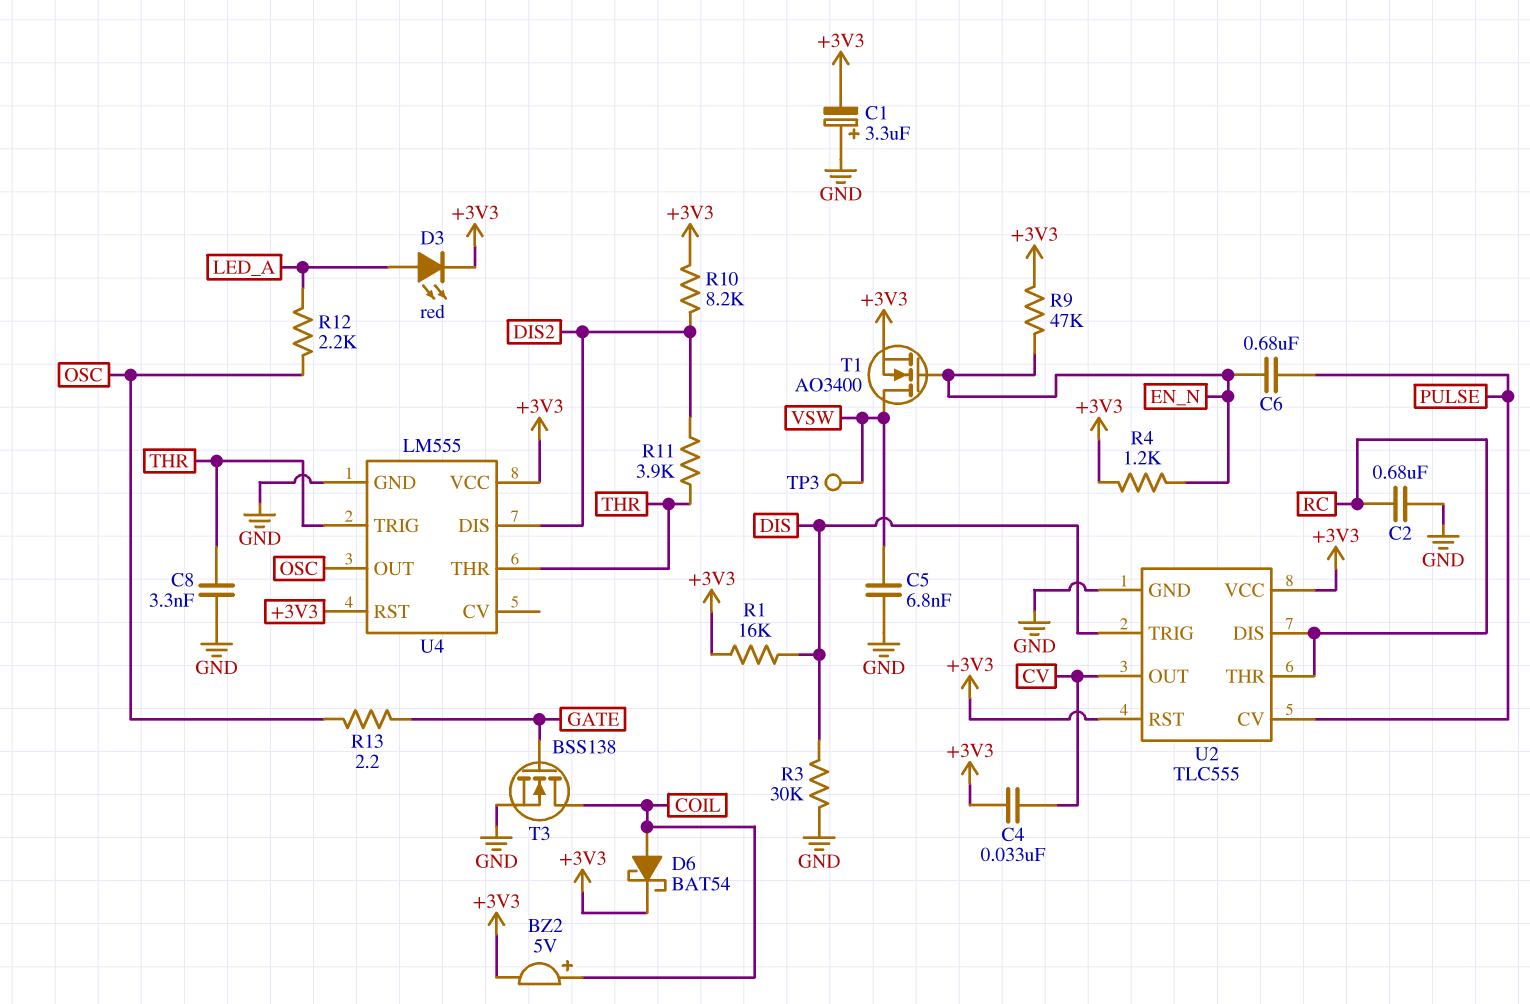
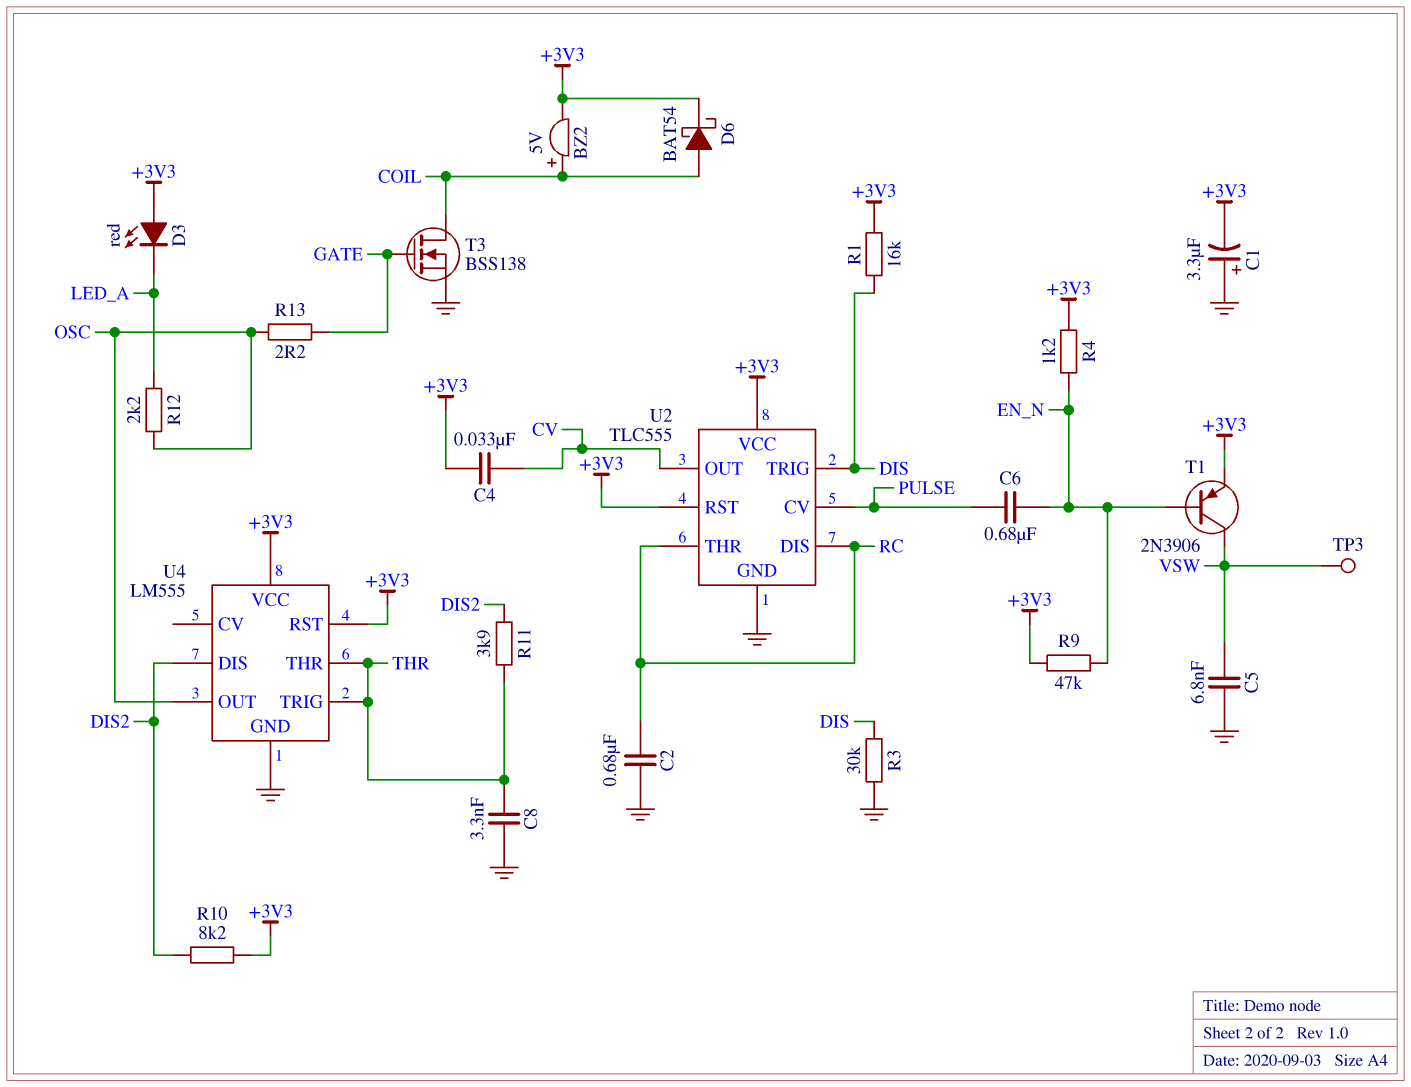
D3: LED red (A LED_A, K +3V3) -> LED red (A +3V3, K LED_A)
T1: NMOS AO3400 (G EN_N, D VSW, S +3V3) -> PNP 2N3906 (B EN_N, C VSW, E +3V3)

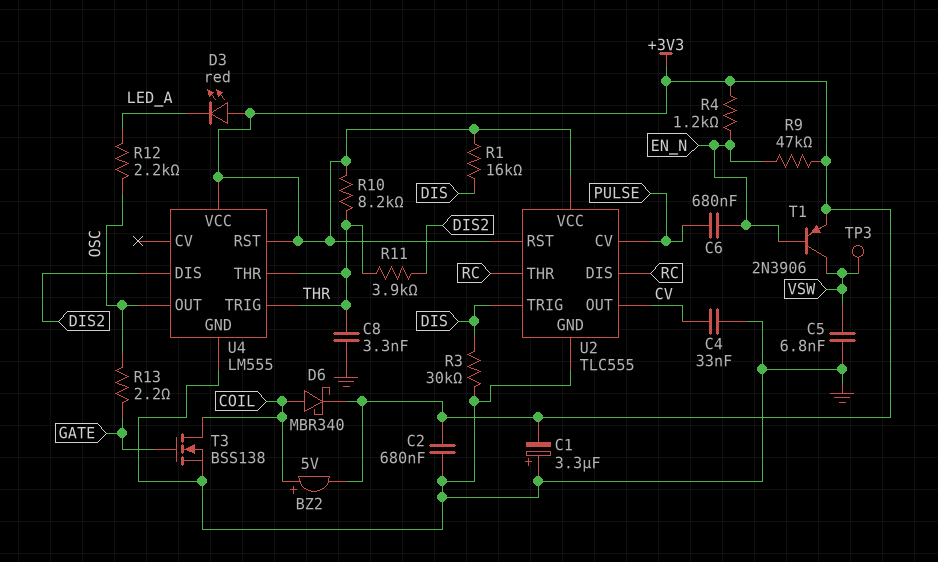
C2: 680nF (GND, RC) -> 680nF (+3V3, GND)
C4: 33nF (+3V3, CV) -> 33nF (CV, GND)
D6: schottky BAT54 (A COIL, K +3V3) -> schottky MBR340 (A COIL, K +3V3)
R10: 8.2k (+3V3, DIS2) -> 8.2k (+3V3, THR)

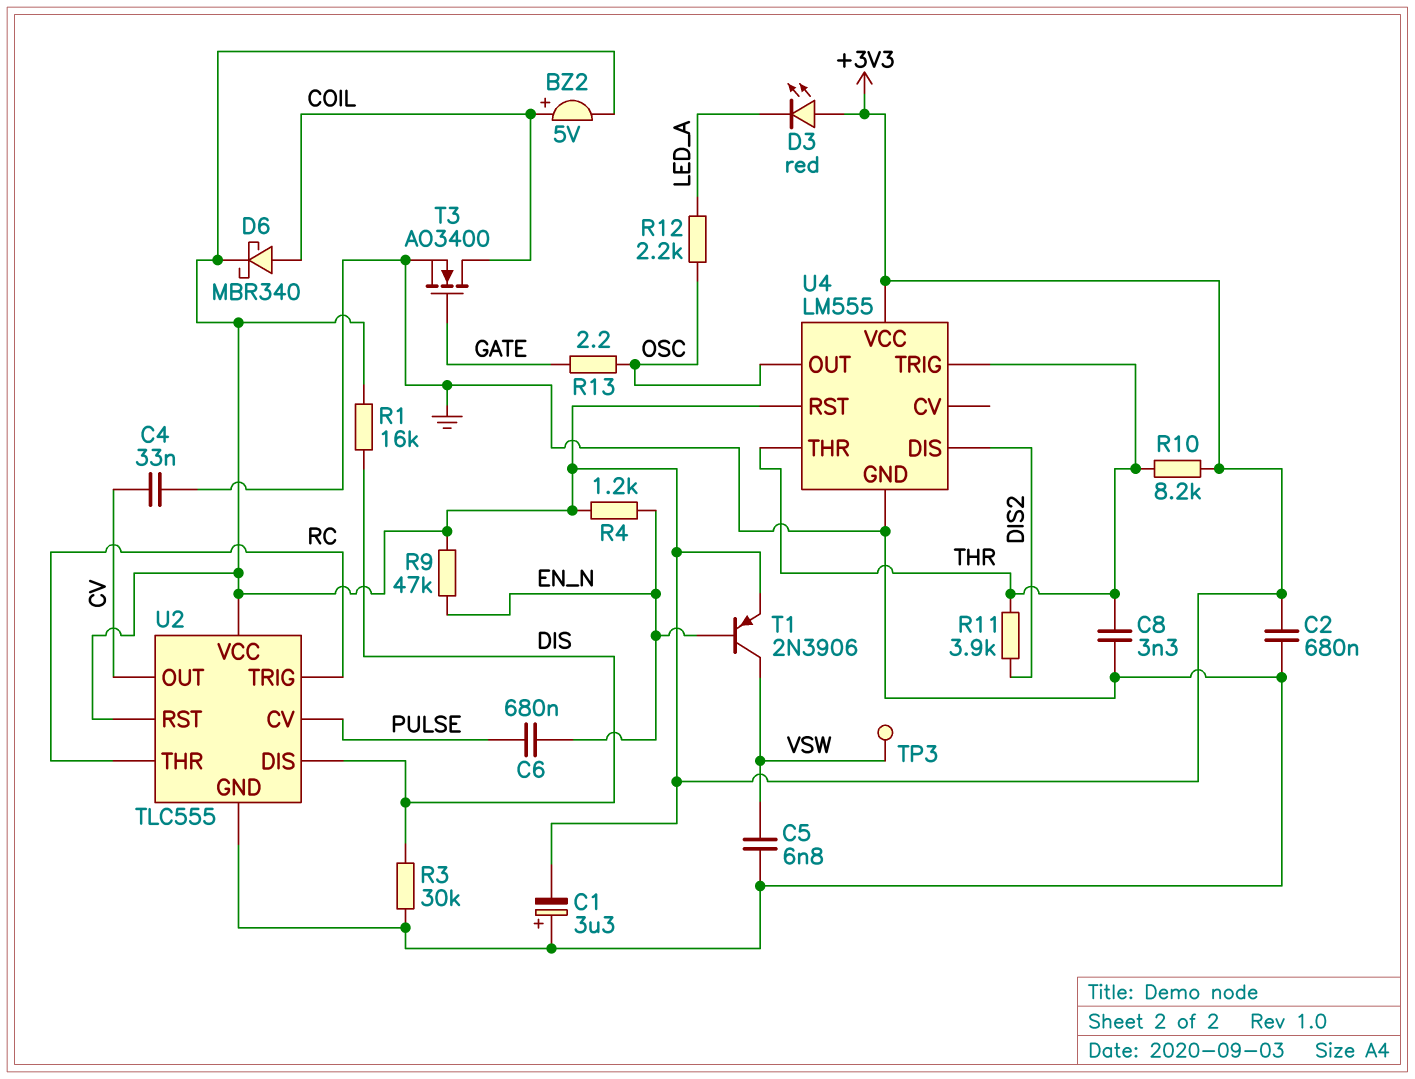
T3: NMOS BSS138 (G GATE, D COIL, S GND) -> NMOS AO3400 (G GATE, D COIL, S GND)
U2 pin DIS: RC -> DIS
U2 pin TRIG: DIS -> RC

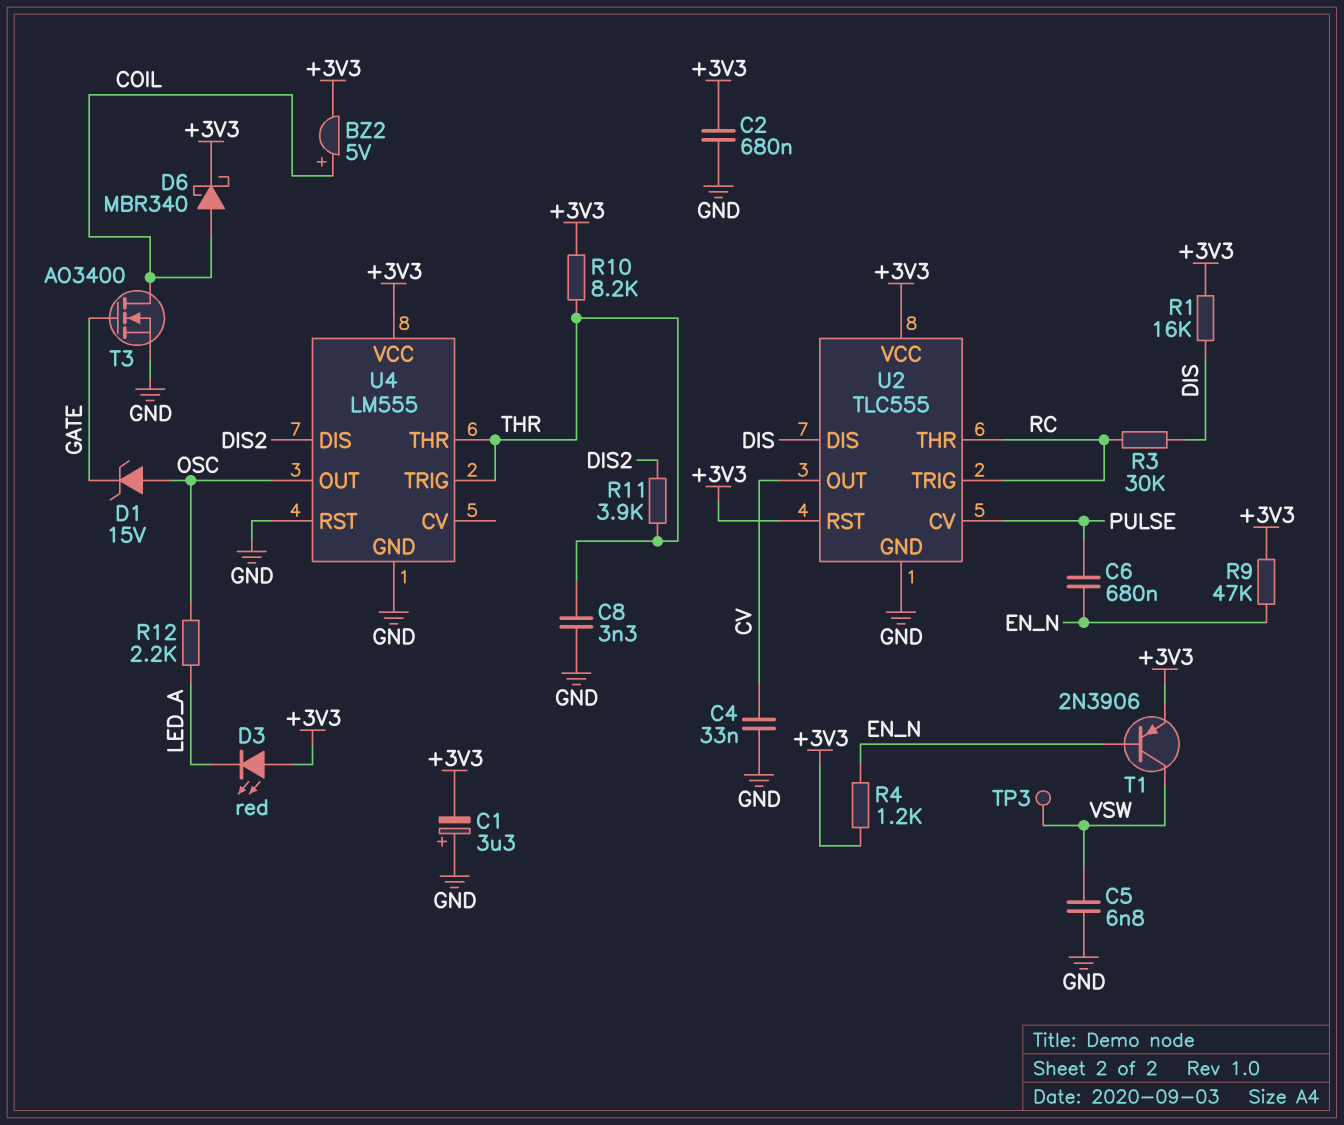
D1: none -> zener 15V (A OSC, K GATE)
R3: 30k (DIS, GND) -> 30k (DIS, RC)
R13: 2.2 (GATE, OSC) -> none
U4 pin RST: +3V3 -> GND

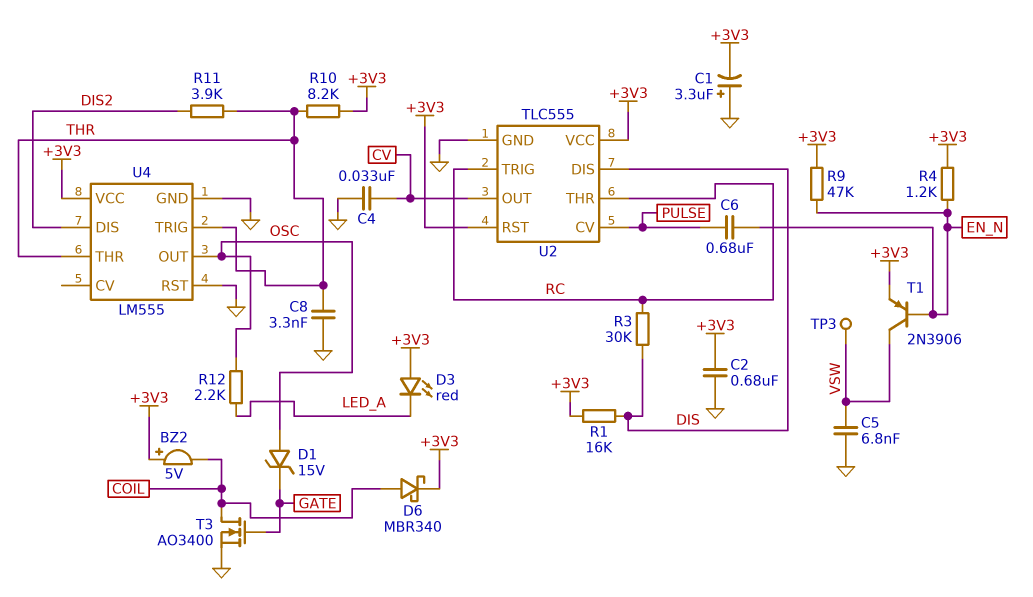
BZ2: buzzer 5V (plus COIL, minus +3V3) -> buzzer 5V (plus +3V3, minus COIL)

